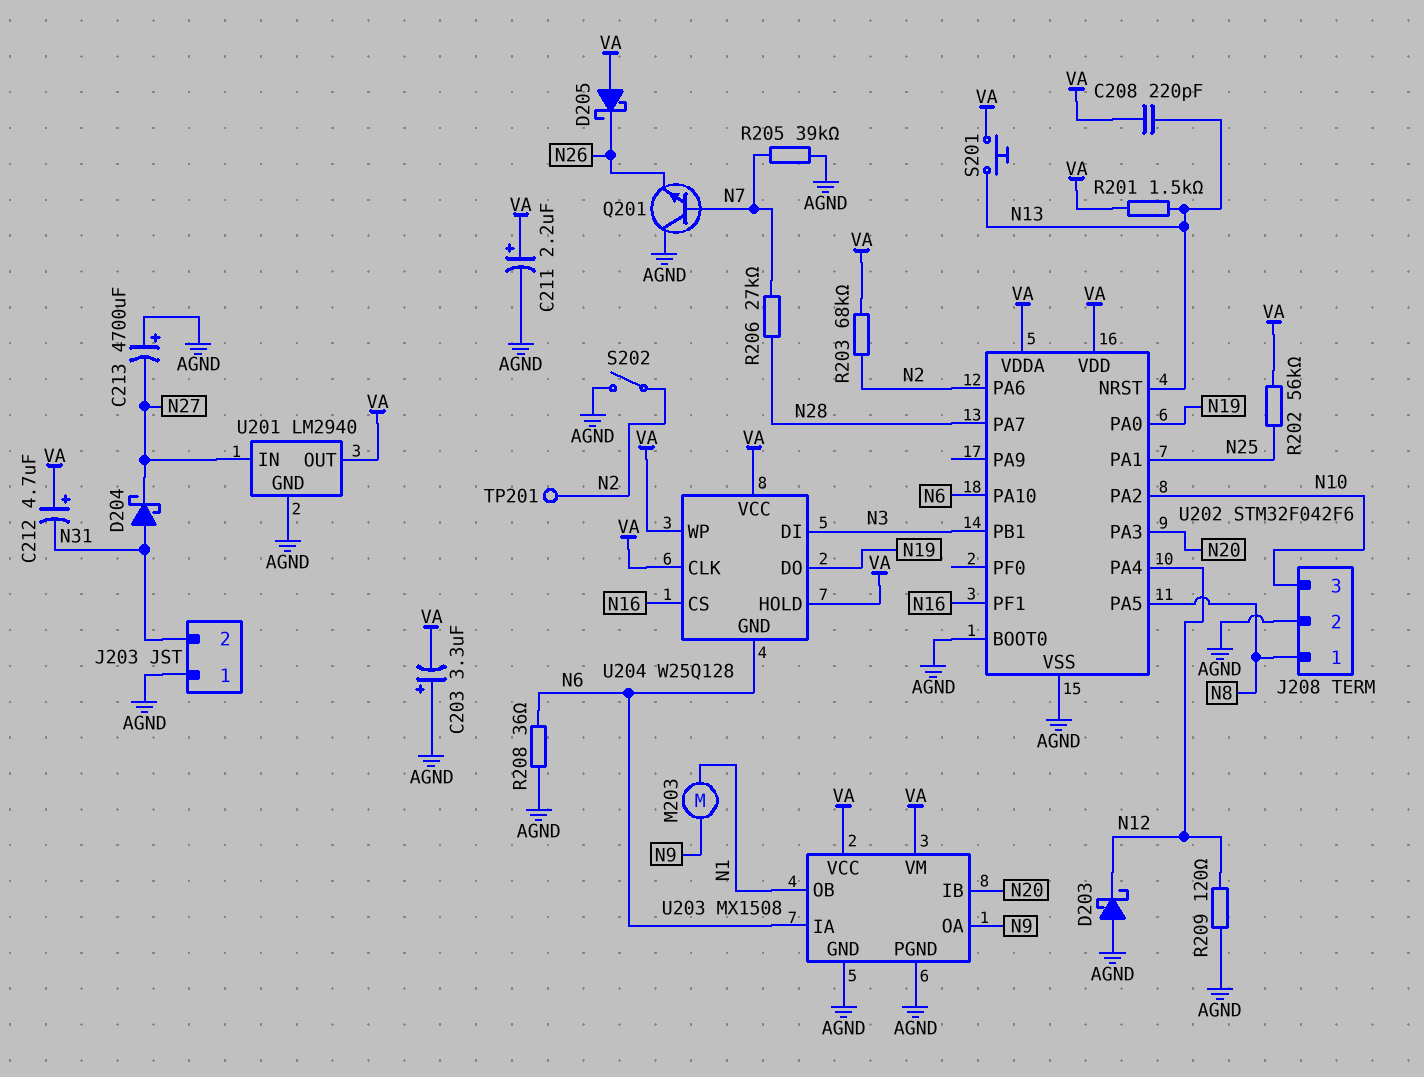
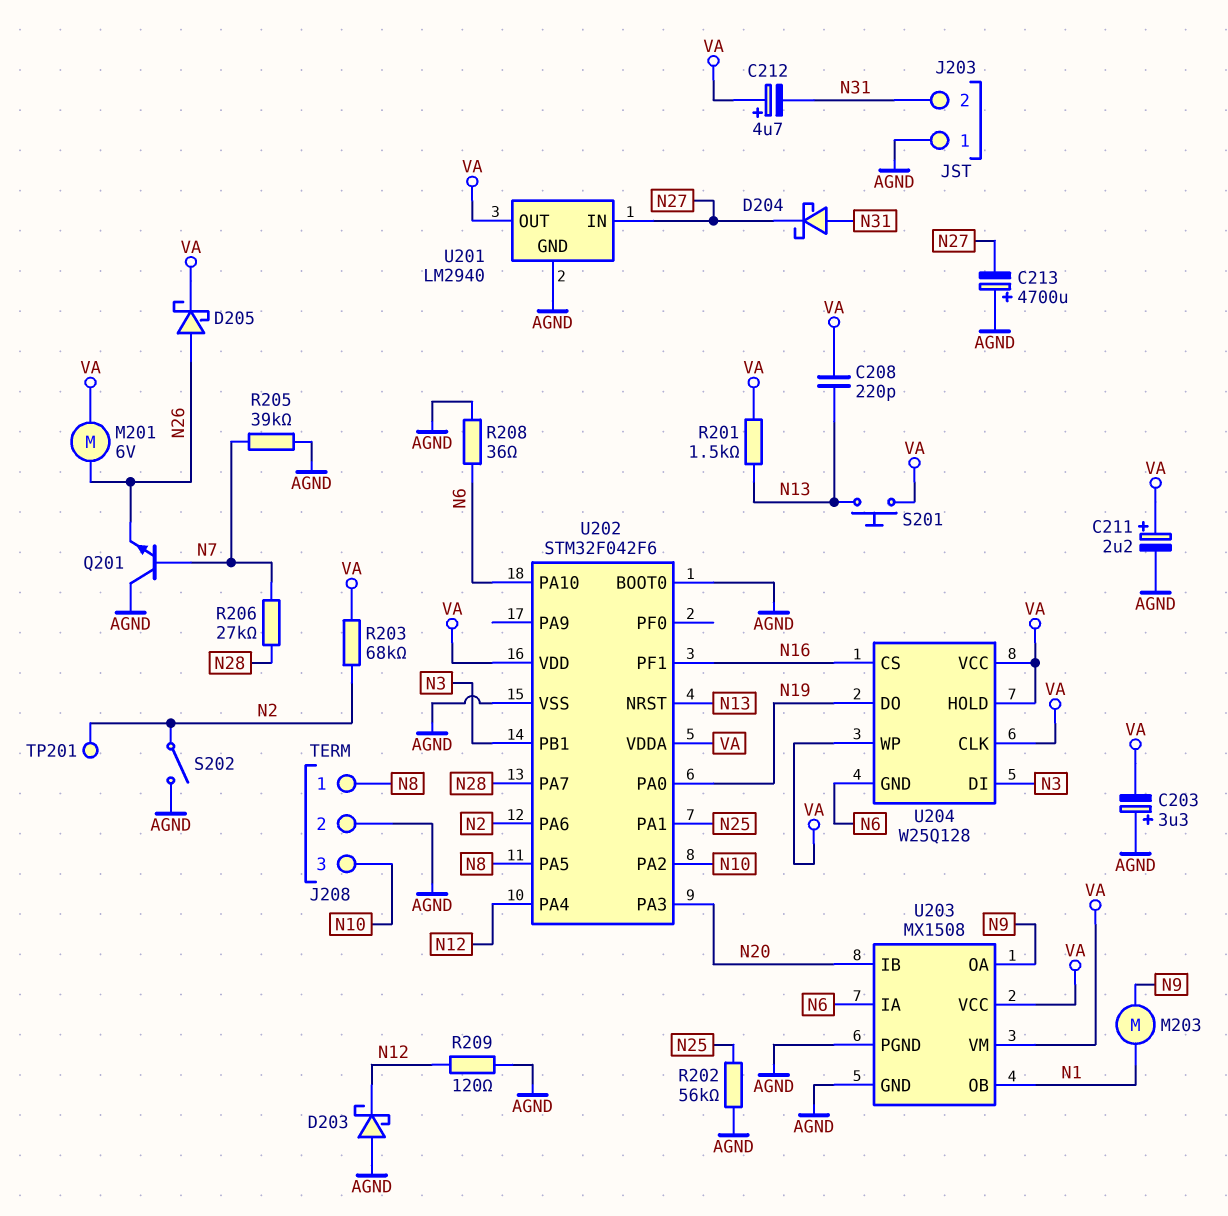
D205: schottky (A VA, K N26) -> schottky (A N26, K VA)
M201: none -> motor 6V (N26, VA)
R202: 56k (N25, VA) -> 56k (AGND, N25)

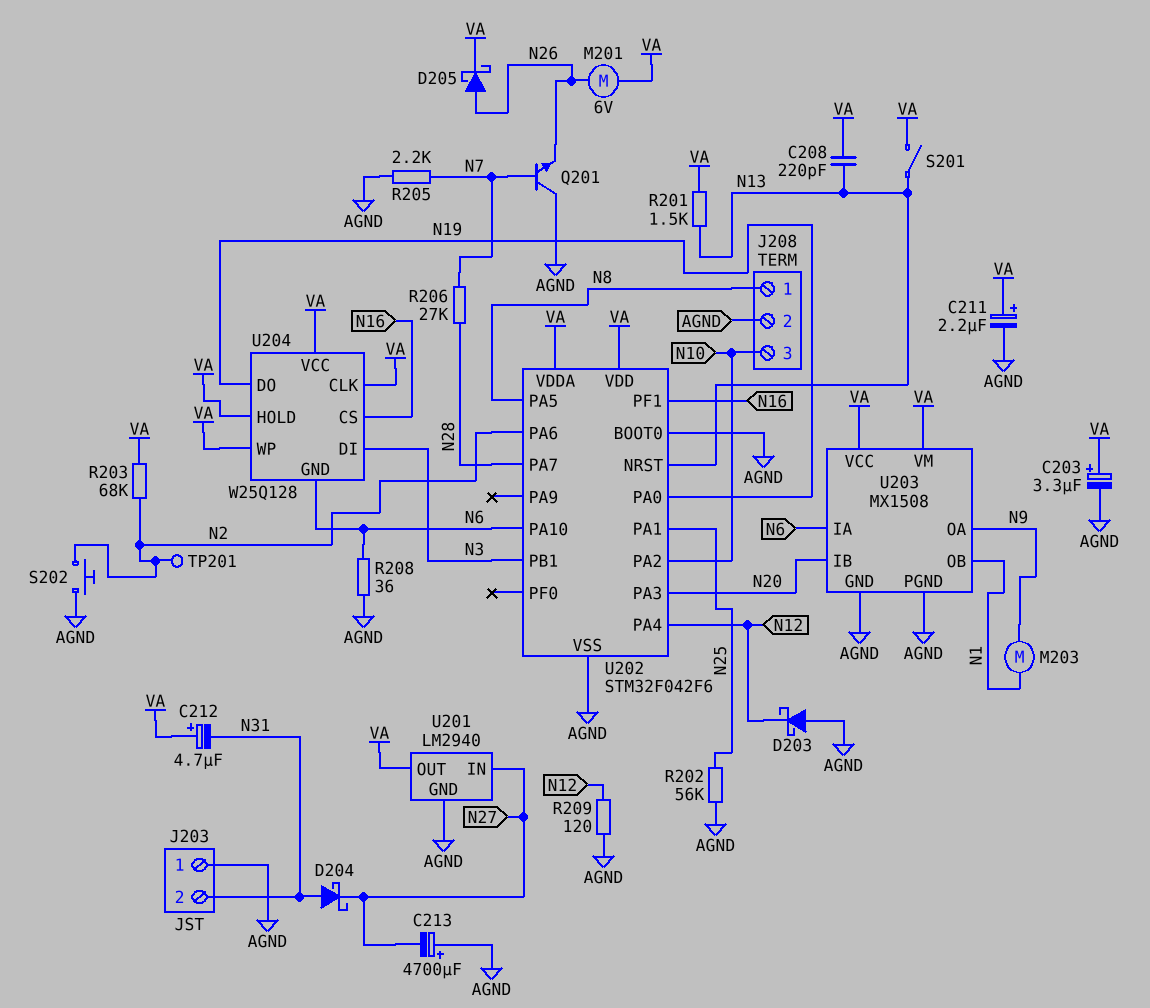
C203: 3.3uF (plus AGND, minus VA) -> 3.3uF (plus VA, minus AGND)
R205: 39k (AGND, N7) -> 2.2k (AGND, N7)
S201: button (N13, VA) -> switch (N13, VA)
S202: switch (AGND, N2) -> button (AGND, N2)

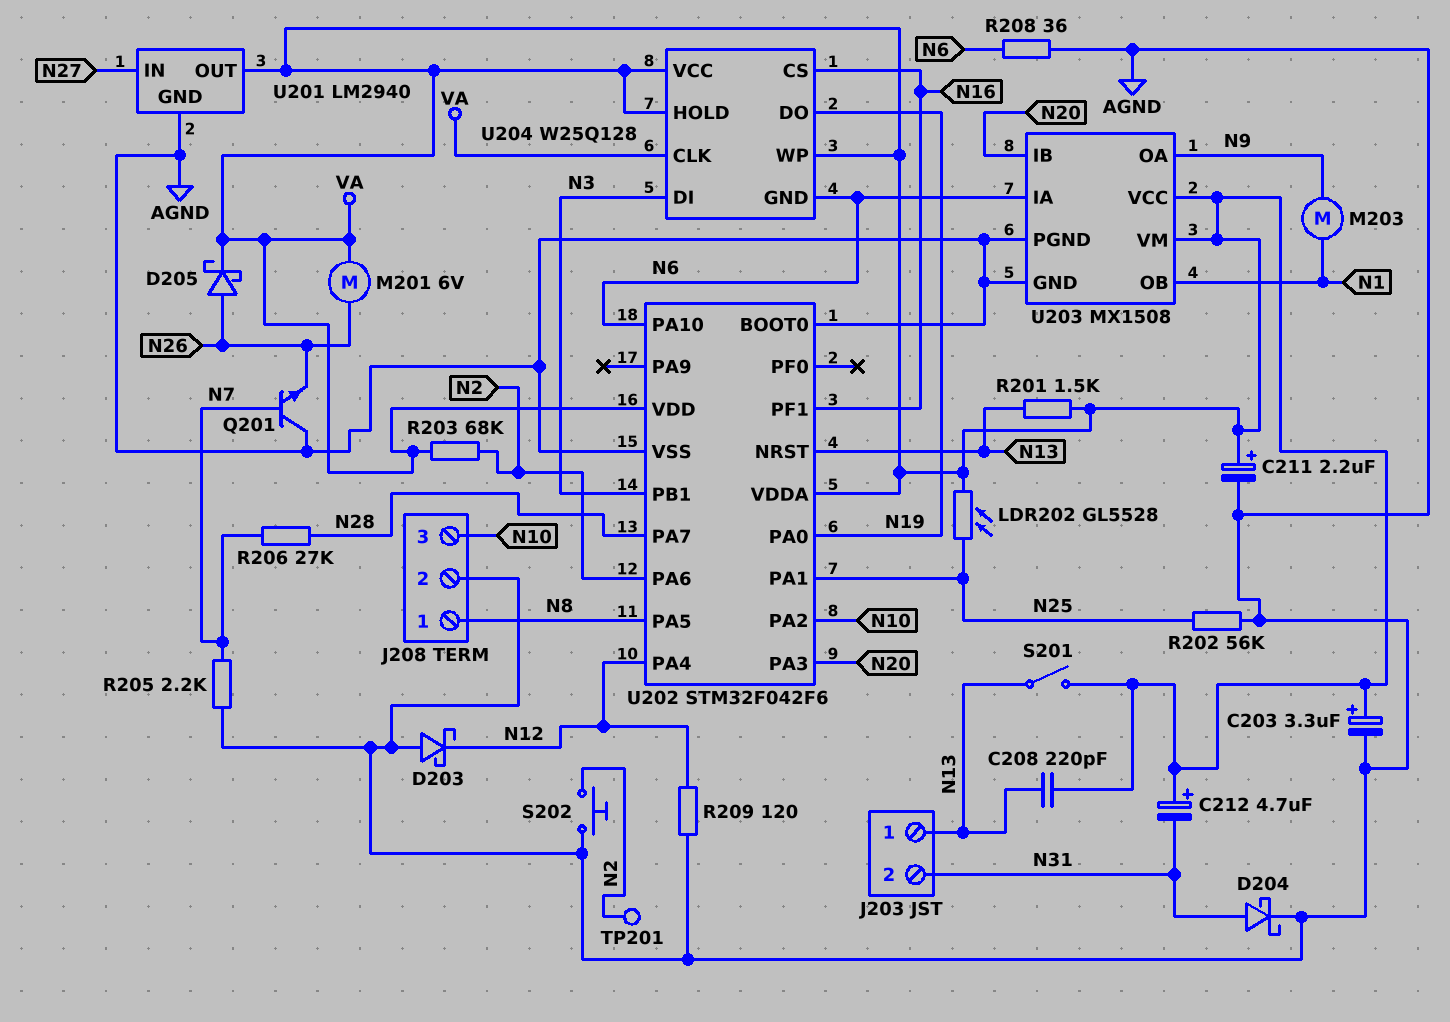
C213: 4700uF (plus AGND, minus N27) -> none
D204: schottky (A N31, K N27) -> schottky (A N31, K AGND)
J203 pin 1: AGND -> N13
LDR202: none -> GL5528 (N25, VA)

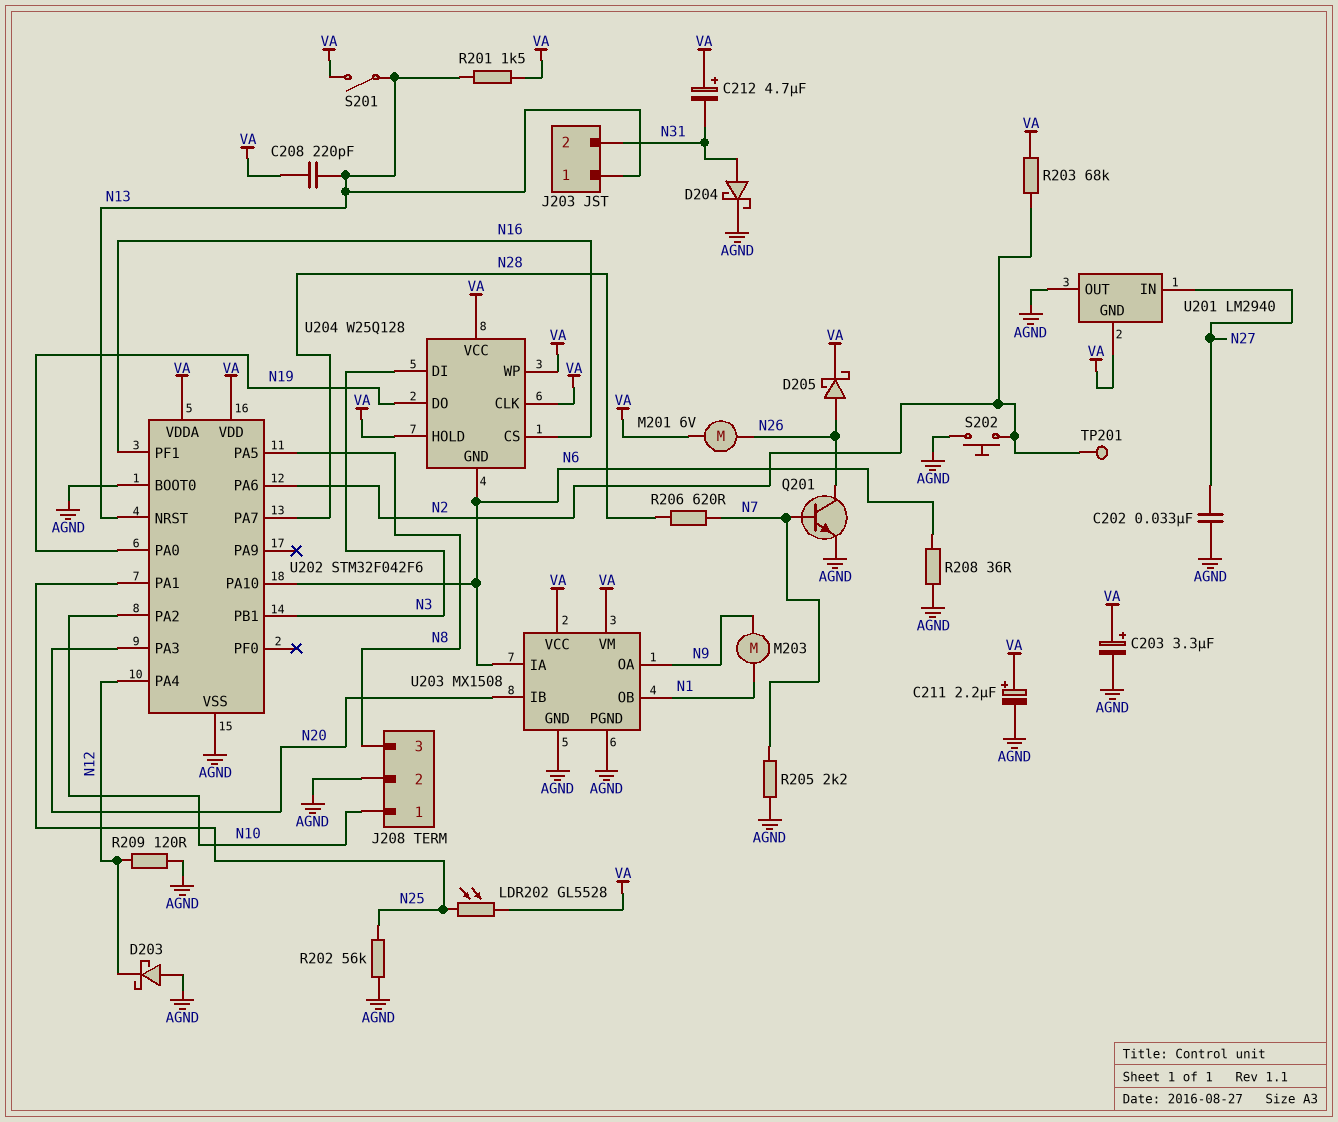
C202: none -> 33nF (AGND, N27)
J208 pin 1: N8 -> N10
J208 pin 3: N10 -> N8
Q201: NPN (B N7, C AGND, E N26) -> NPN (B N7, C N26, E AGND)
R206: 27k (N7, N28) -> 620 (N7, N28)
U201 pin GND: AGND -> VA
U201 pin OUT: VA -> AGND

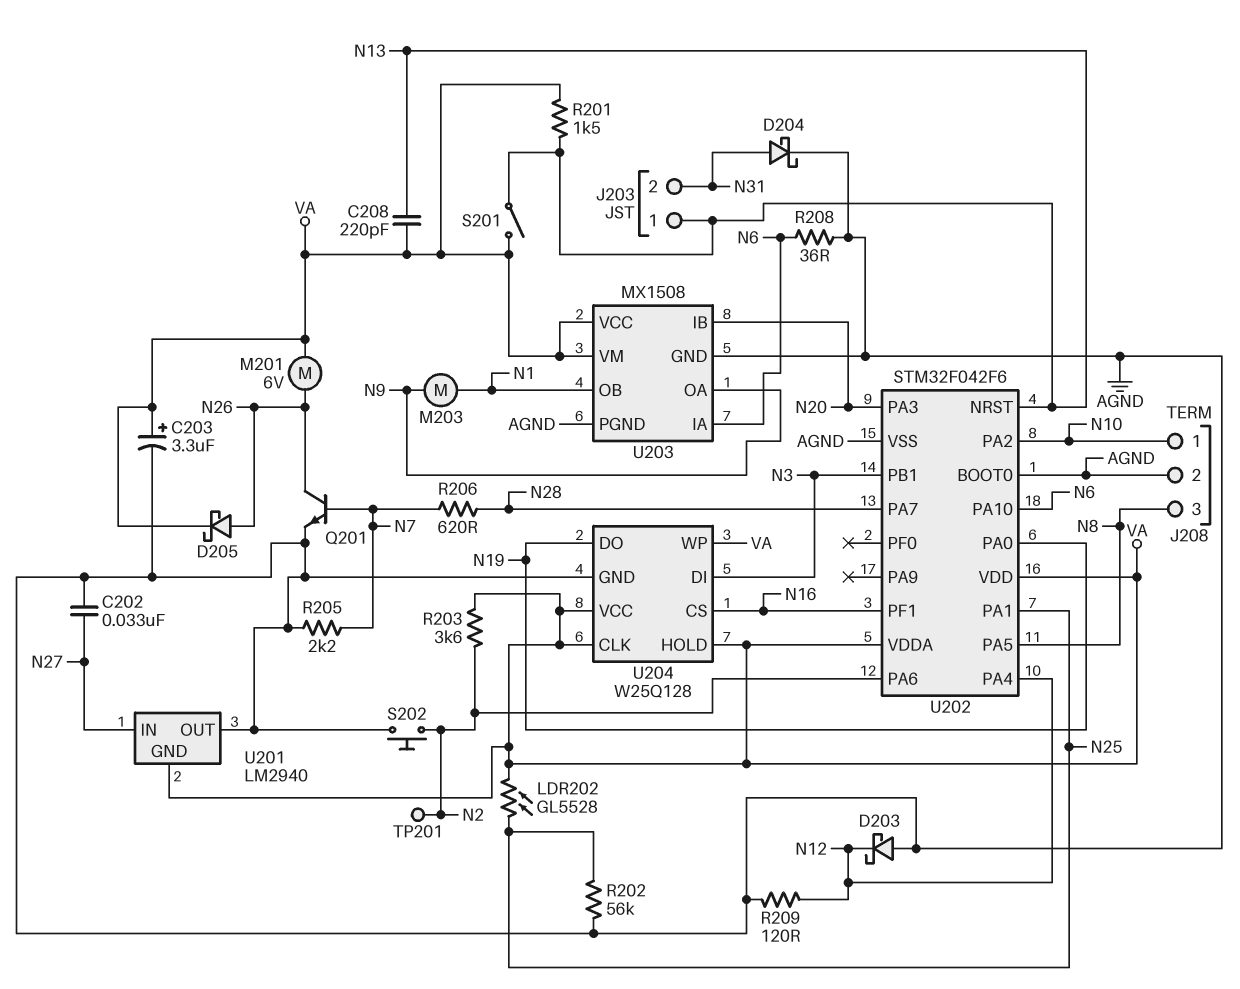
C211: 2.2uF (plus VA, minus AGND) -> none
C212: 4.7uF (plus VA, minus N31) -> none
R203: 68k (N2, VA) -> 3.6k (N2, VA)
U204 pin GND: N6 -> AGND

